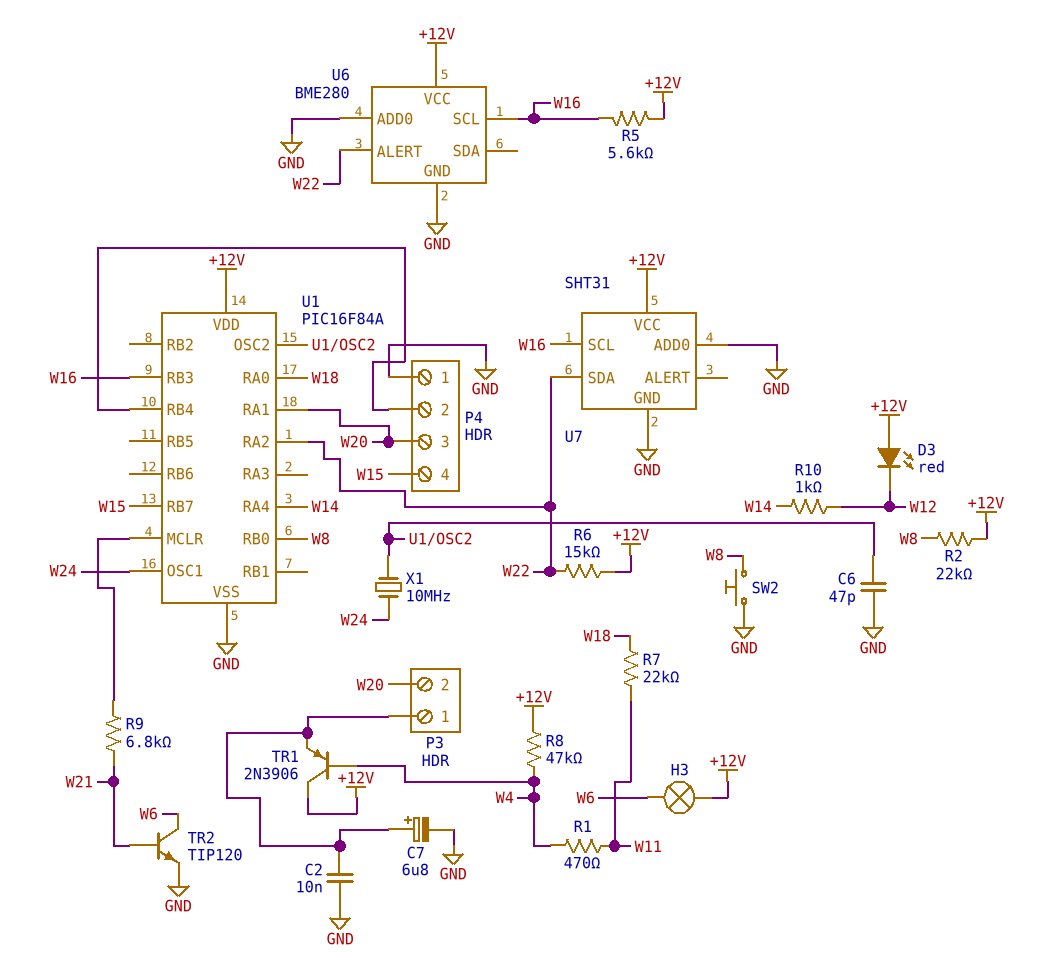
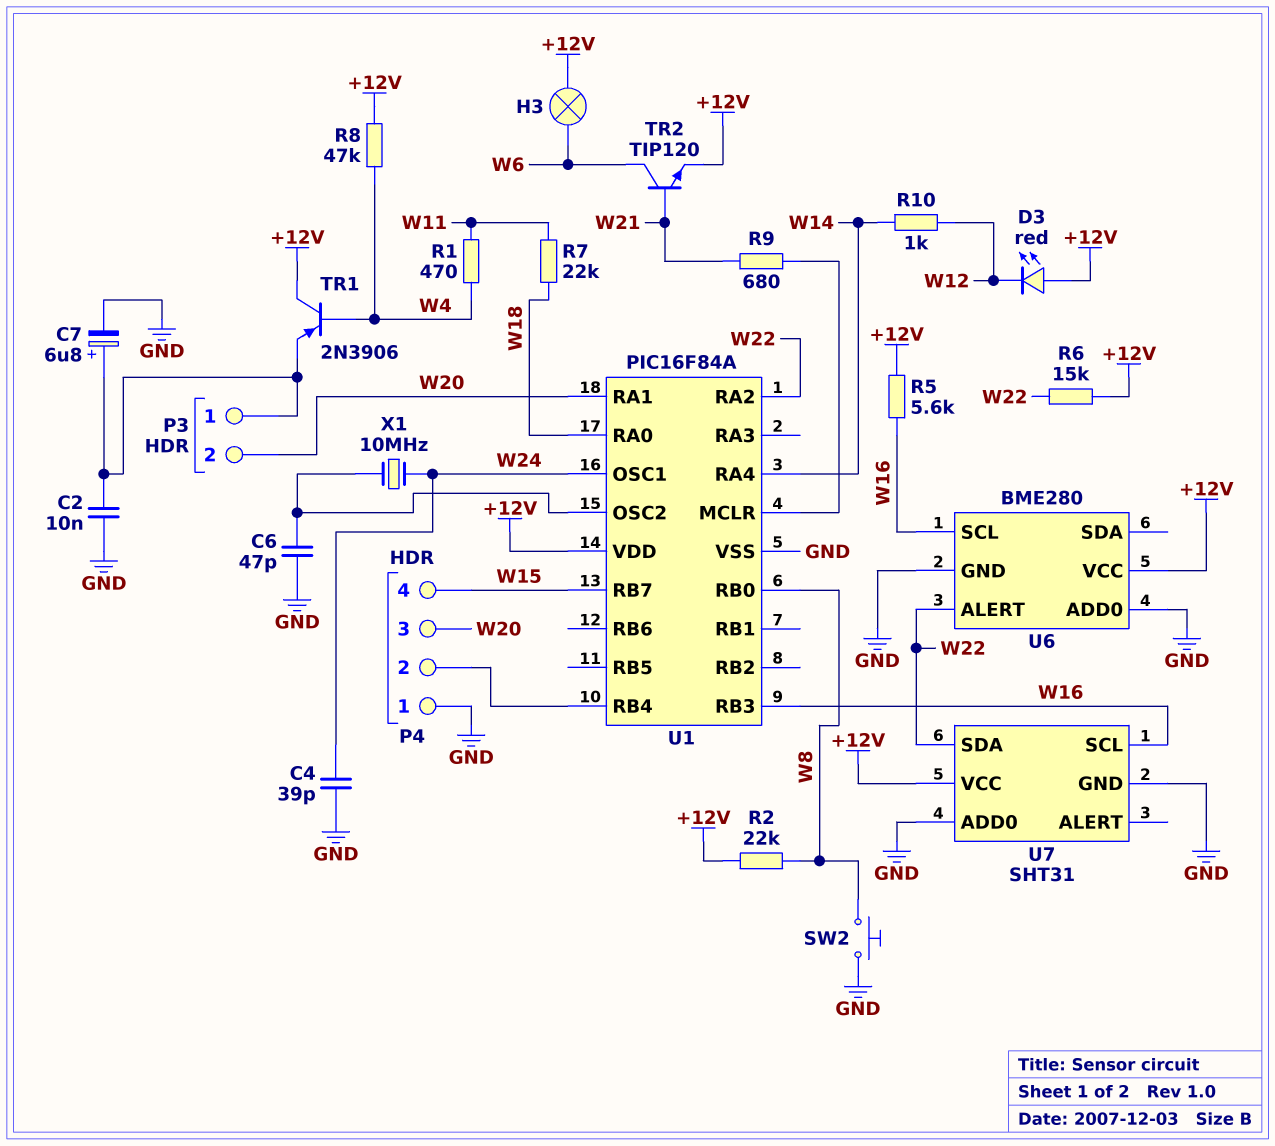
C4: none -> 39pF (GND, W24)
R9: 6.8k (U1/MCLR, W21) -> 680 (U1/MCLR, W21)
TR2: NPN TIP120 (B W21, C W6, E GND) -> NPN TIP120 (B W21, C W6, E +12V)

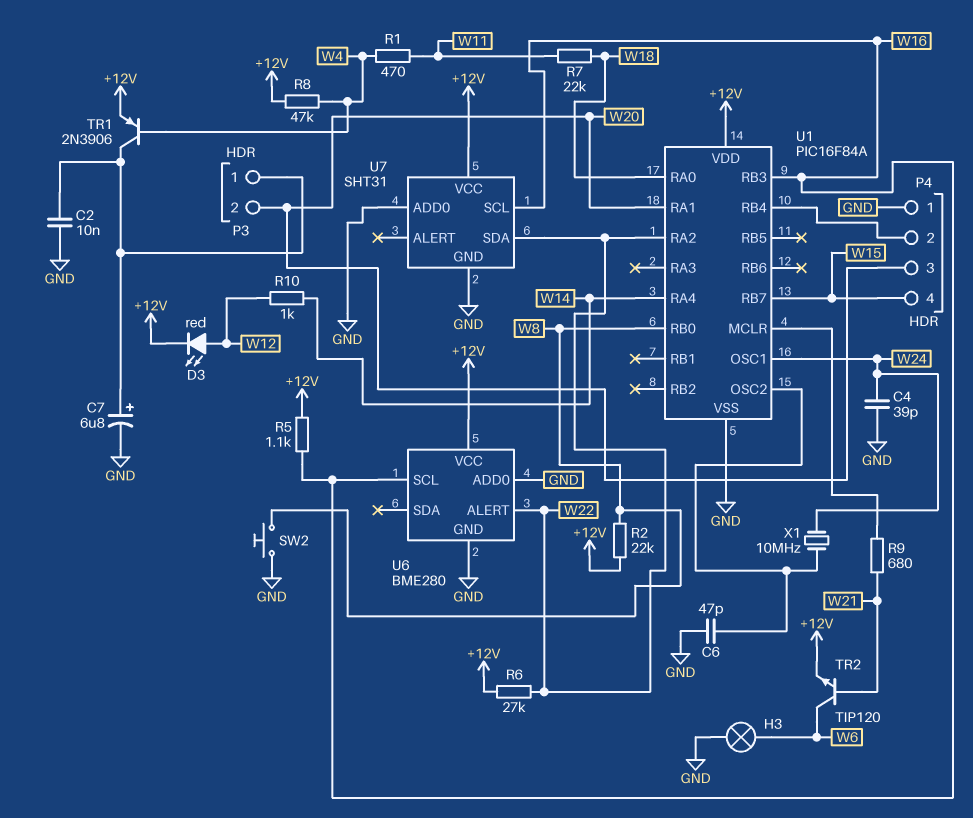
D3: LED red (A +12V, K W12) -> LED red (A W12, K +12V)
H3: lamp (+12V, W6) -> lamp (GND, W6)
R5: 5.6k (+12V, W16) -> 1.1k (+12V, W16)
R6: 15k (+12V, W22) -> 27k (+12V, W22)
TR1: PNP 2N3906 (B W4, C +12V, E P3/1) -> PNP 2N3906 (B W4, C P3/1, E +12V)

